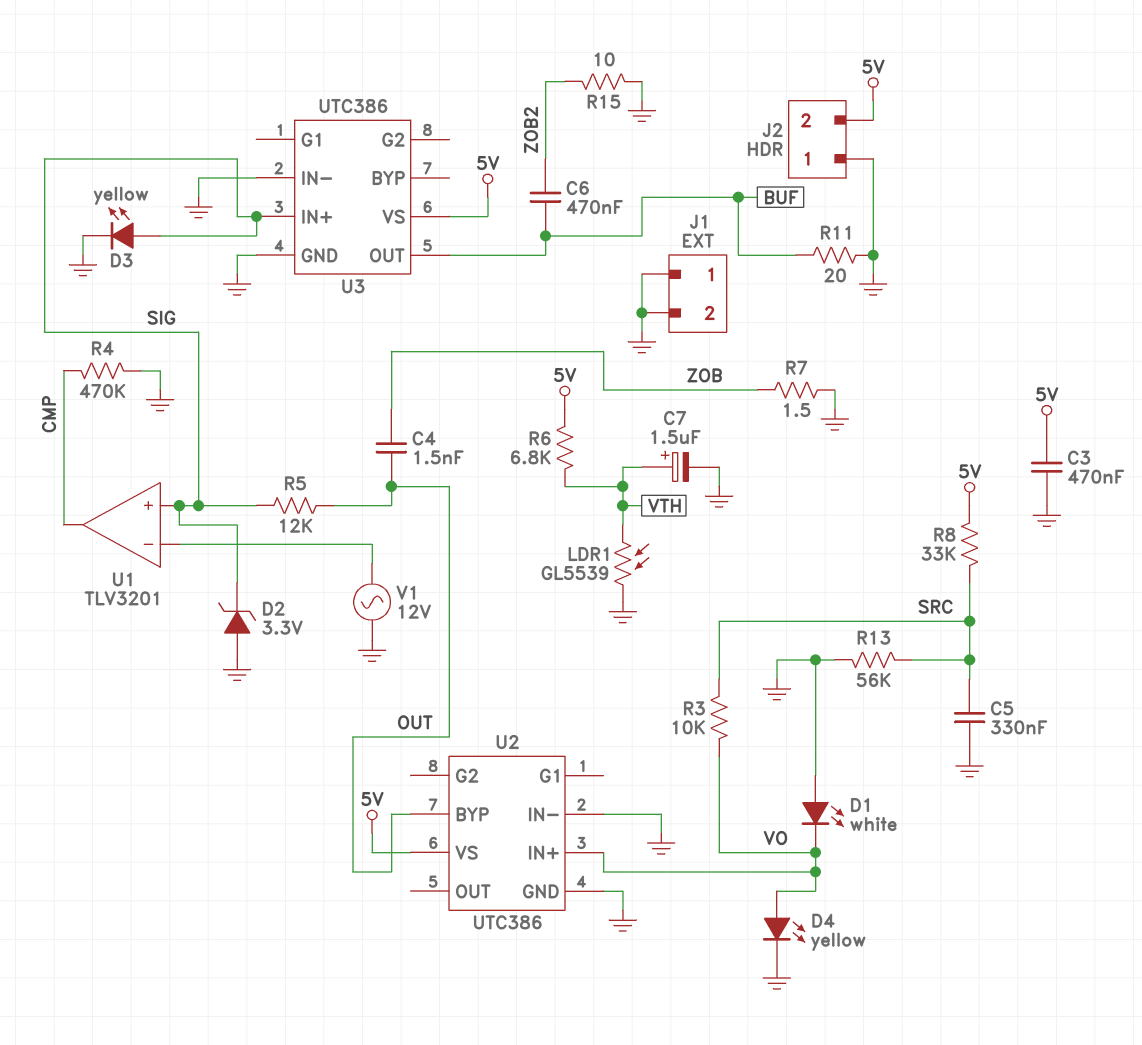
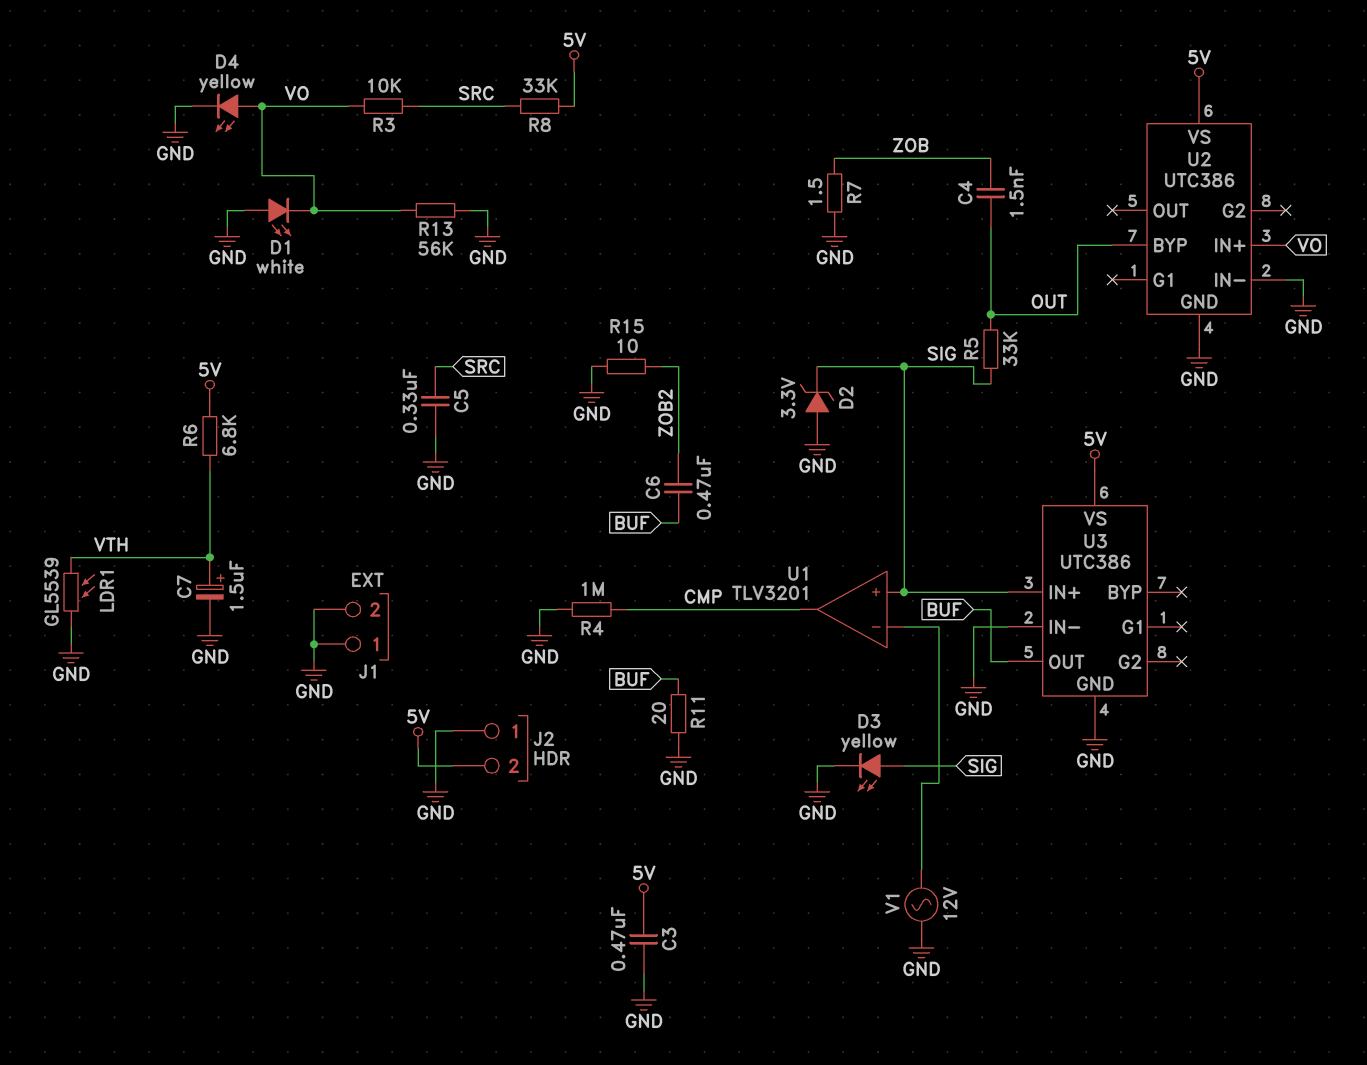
R4: 470k (CMP, GND) -> 1M (CMP, GND)
R5: 12k (OUT, SIG) -> 33k (OUT, SIG)
R13: 56k (GND, SRC) -> 56k (GND, VO)

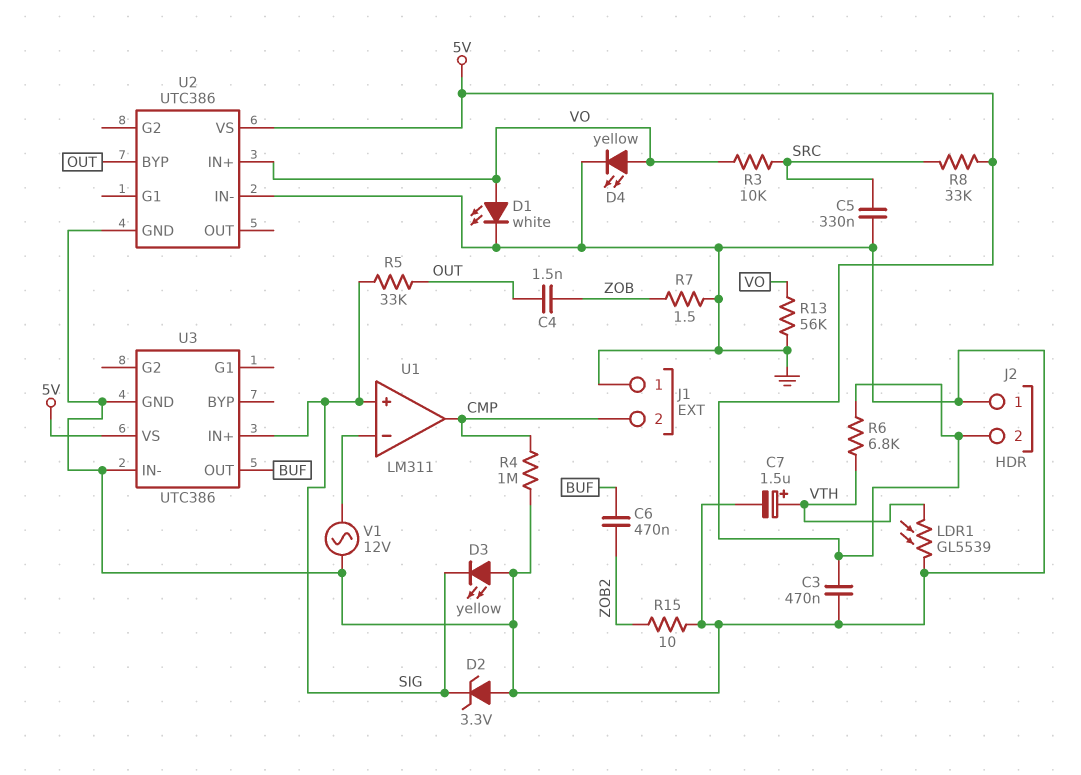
D1: LED white (A GND, K VO) -> LED white (A VO, K GND)
D3: LED yellow (A SIG, K GND) -> LED yellow (A GND, K SIG)
J1 pin 2: GND -> CMP
R11: 20 (BUF, GND) -> none
U1: TLV3201 -> LM311

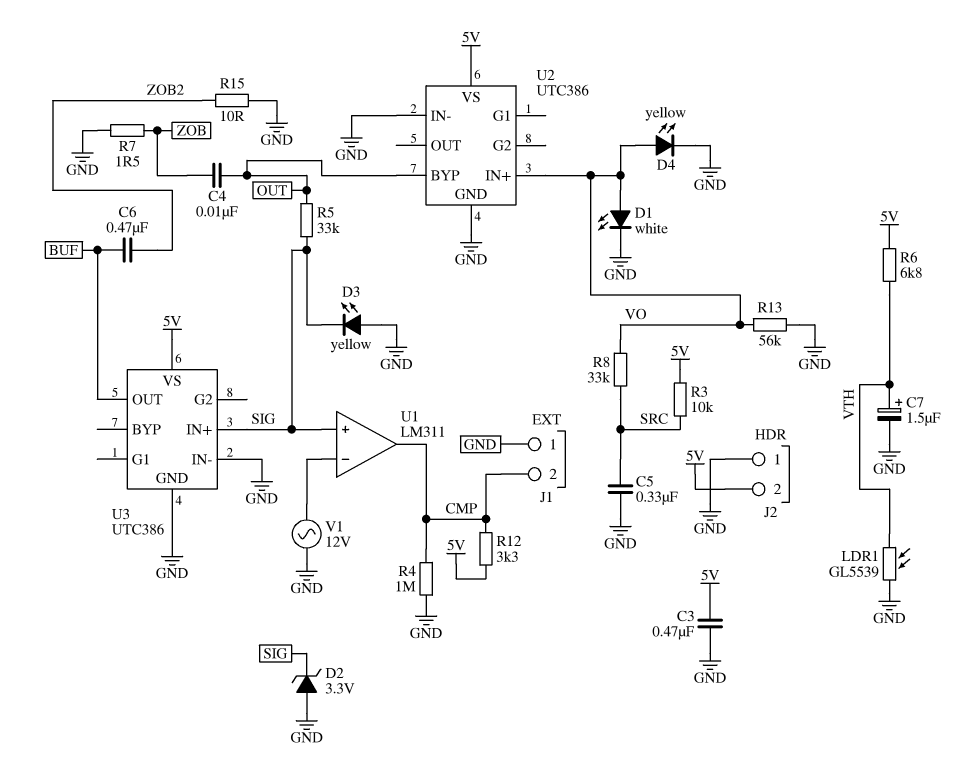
C4: 1.5nF (OUT, ZOB) -> 10nF (OUT, ZOB)
R3: 10k (SRC, VO) -> 10k (5V, SRC)
R8: 33k (5V, SRC) -> 33k (SRC, VO)
R12: none -> 3.3k (5V, CMP)

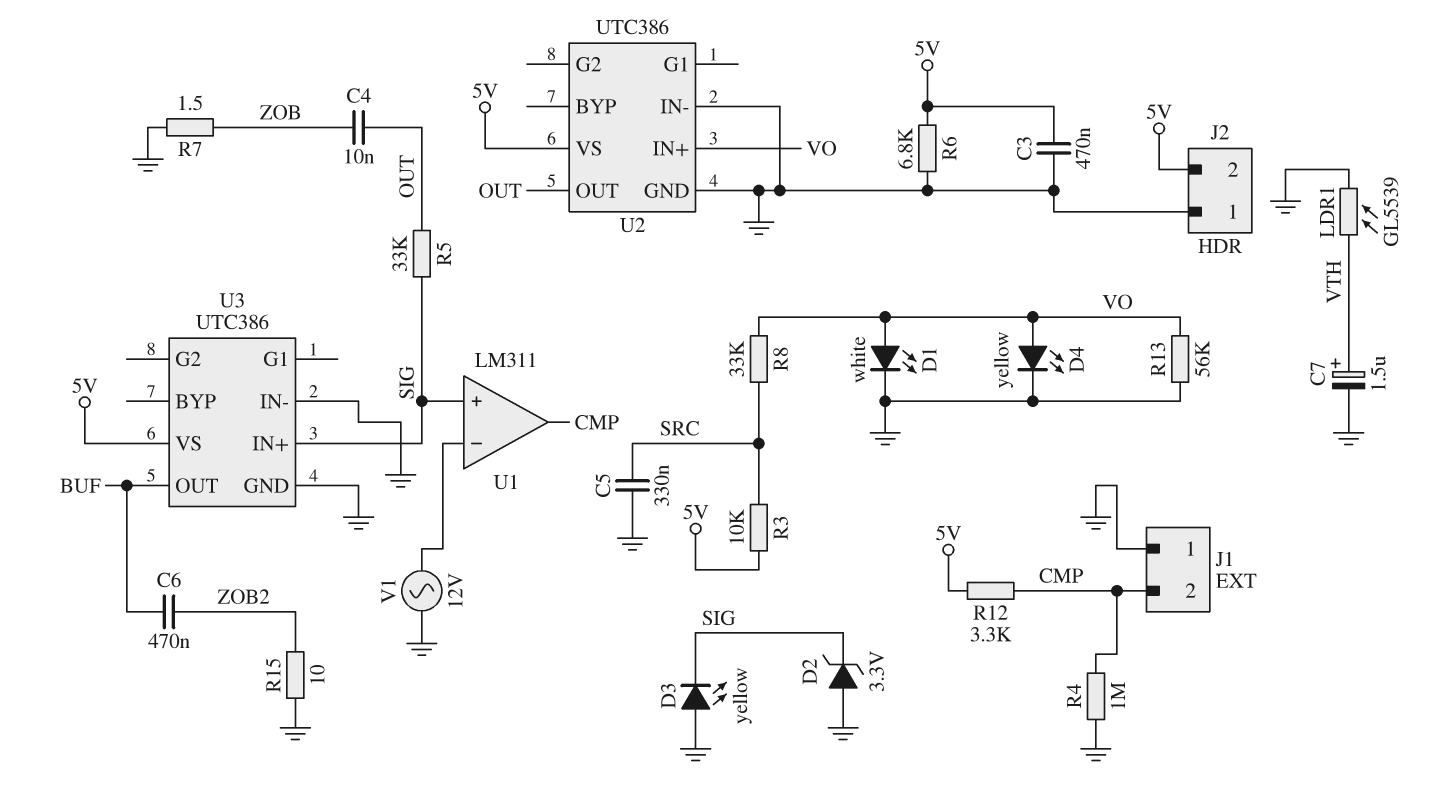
R6: 6.8k (5V, VTH) -> 6.8k (5V, GND)
U2 pin BYP: OUT -> none
U2 pin OUT: none -> OUT

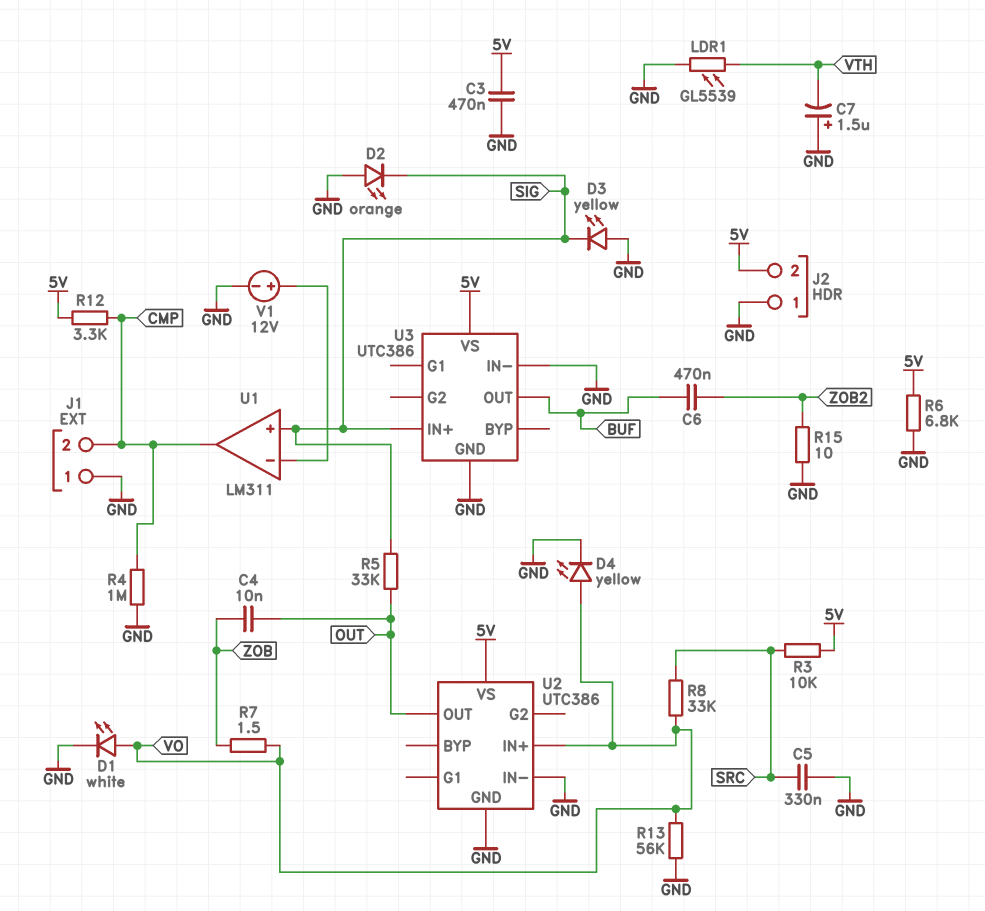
C7: 1.5uF (plus VTH, minus GND) -> 1.5uF (plus GND, minus VTH)
D2: zener 3.3V (A GND, K SIG) -> LED orange (A GND, K SIG)
R7: 1.5 (GND, ZOB) -> 1.5 (VO, ZOB)
V1: AC 12V (GND, U1/in-) -> 12V (plus U1/in-, minus GND)

